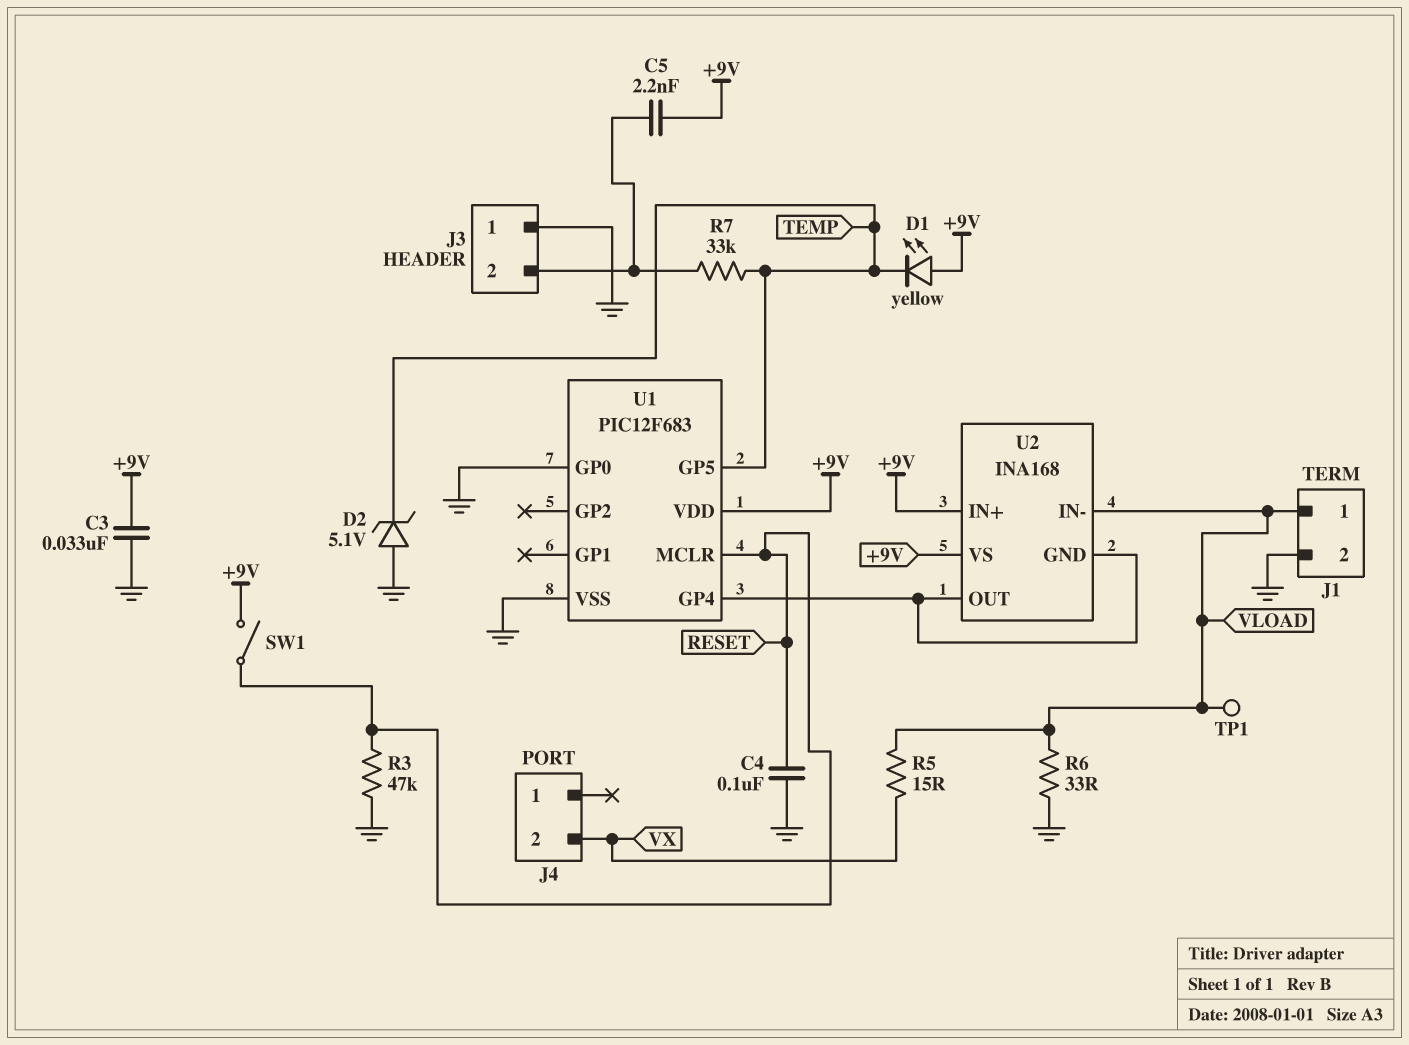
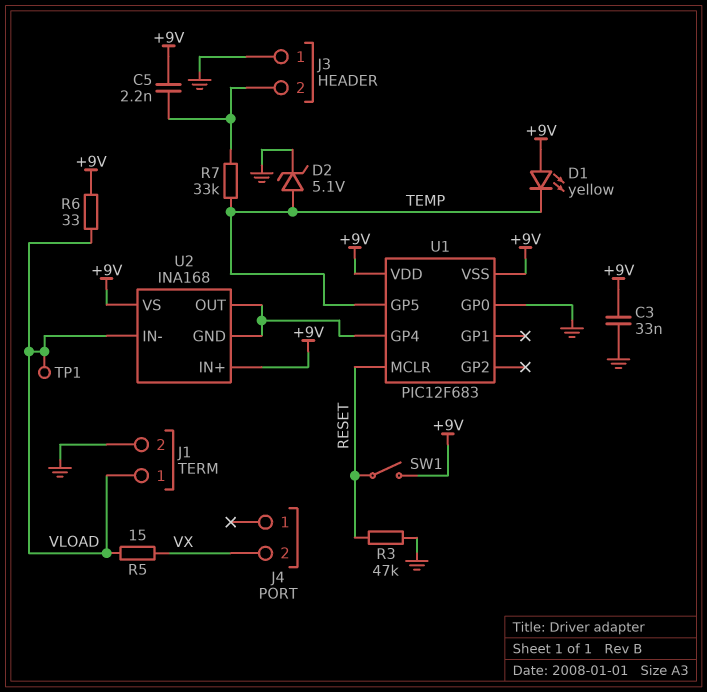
C4: 100nF (GND, RESET) -> none
D2: zener 5.1V (A GND, K TEMP) -> zener 5.1V (A TEMP, K GND)
R6: 33 (GND, VLOAD) -> 33 (+9V, VLOAD)
U1 pin VSS: GND -> +9V

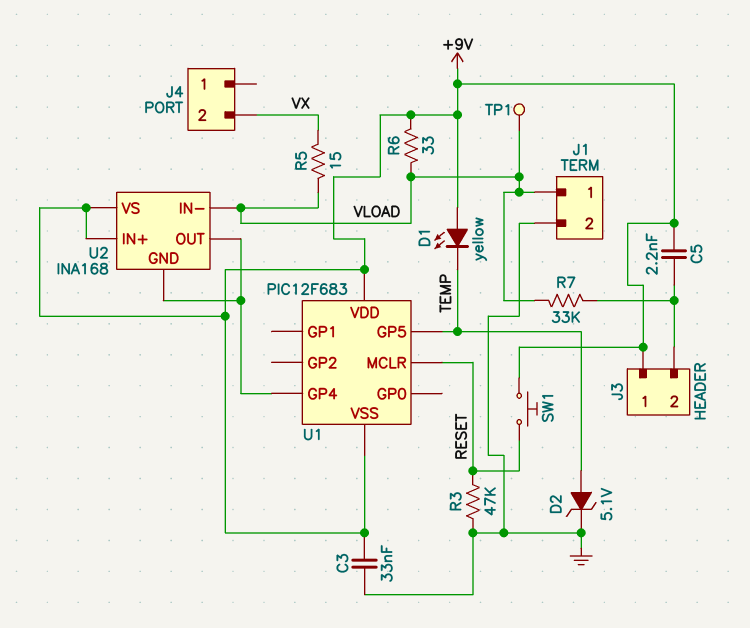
J3 pin 1: GND -> +9V
R7: 33k (J3/2, TEMP) -> 33k (J3/2, VLOAD)
SW1: switch (+9V, RESET) -> button (+9V, RESET)
U1 pin GP0: GND -> none

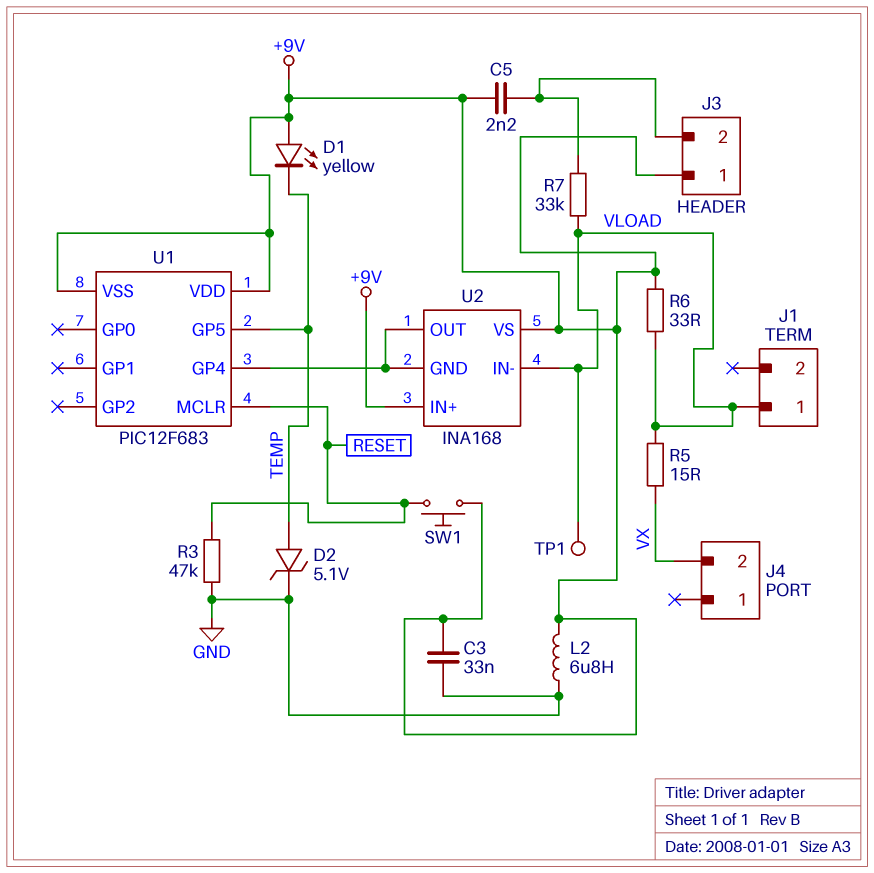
J1 pin 2: GND -> none
L2: none -> 6.8uH (+9V, GND)

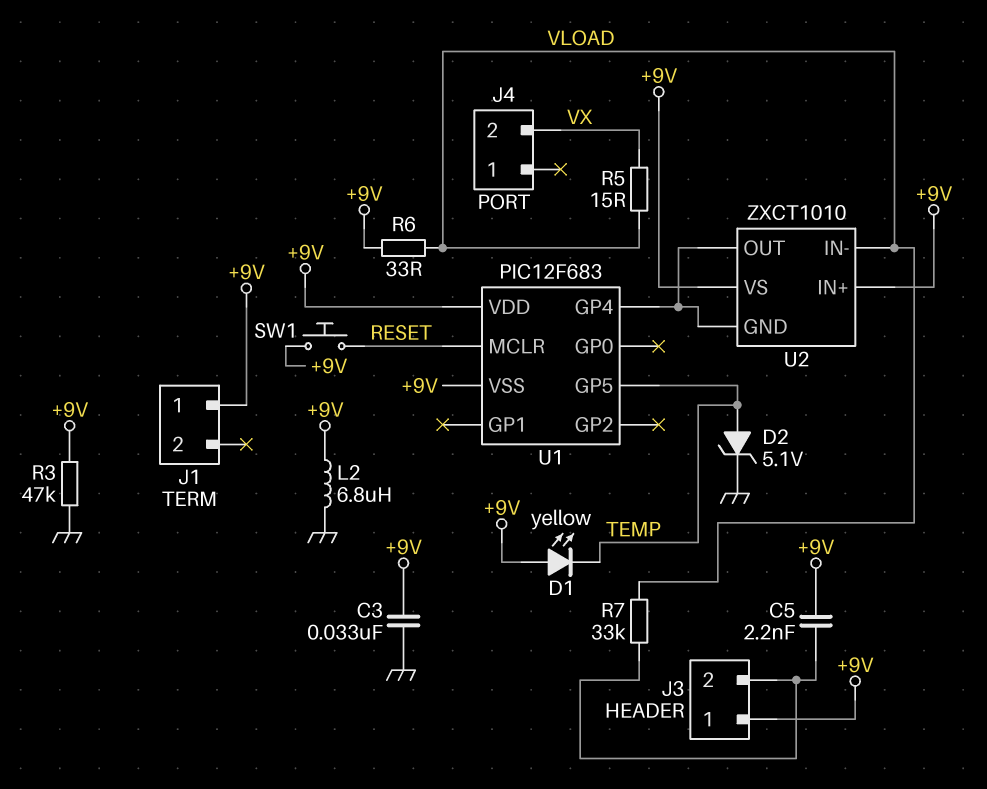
J1 pin 1: VLOAD -> +9V
R3: 47k (GND, RESET) -> 47k (+9V, GND)
TP1: test point (VLOAD) -> none
U2: INA168 -> ZXCT1010

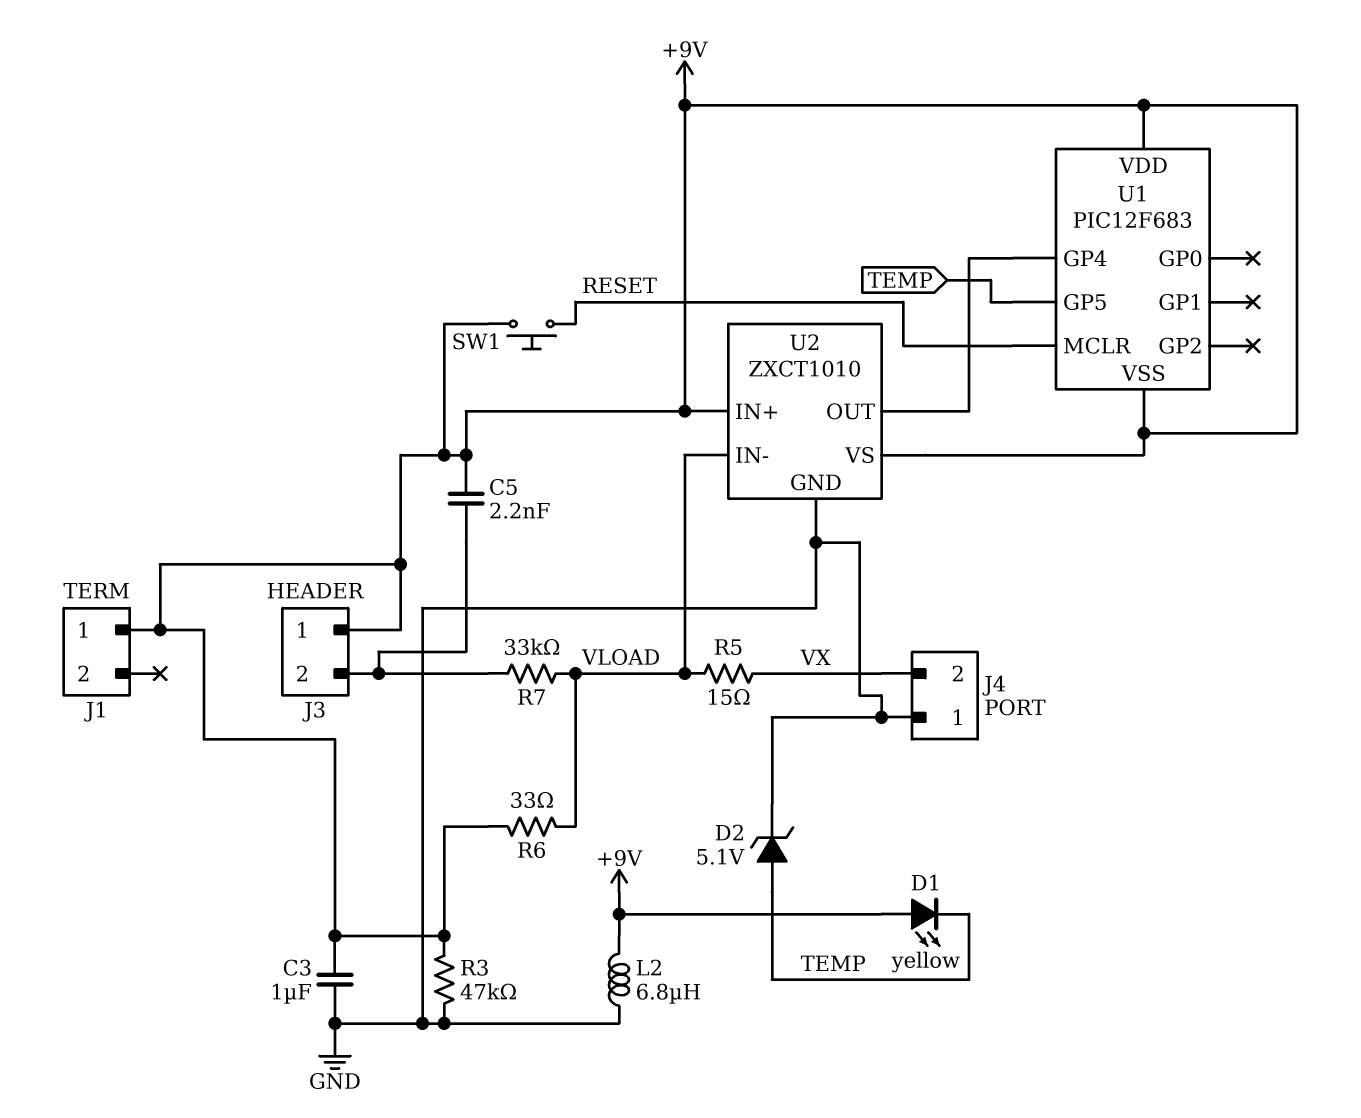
C3: 33nF (+9V, GND) -> 1uF (+9V, GND)
J4 pin 1: none -> GND
U2 pin GND: U1/GP4 -> GND

